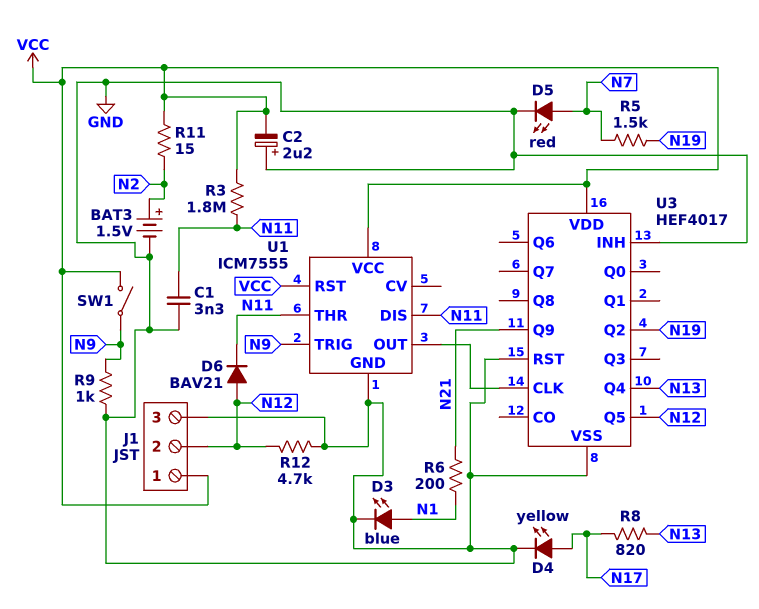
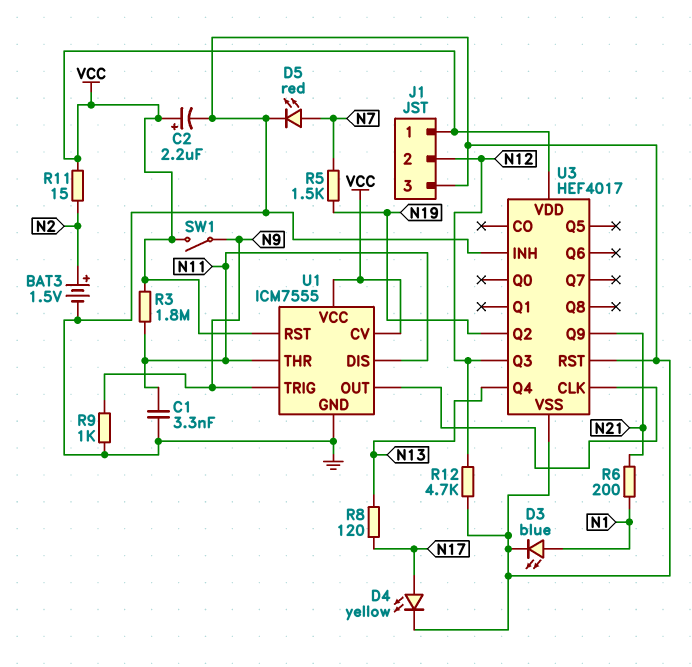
C2: 2.2uF (plus GND, minus VCC) -> 2.2uF (plus VCC, minus GND)
D6: diode BAV21 (A N12, K N11) -> none
R8: 820 (N13, N17) -> 120 (N13, N17)
U1 pin CV: none -> VCC
U3 pin Q3: none -> N12
U3 pin Q5: N12 -> none

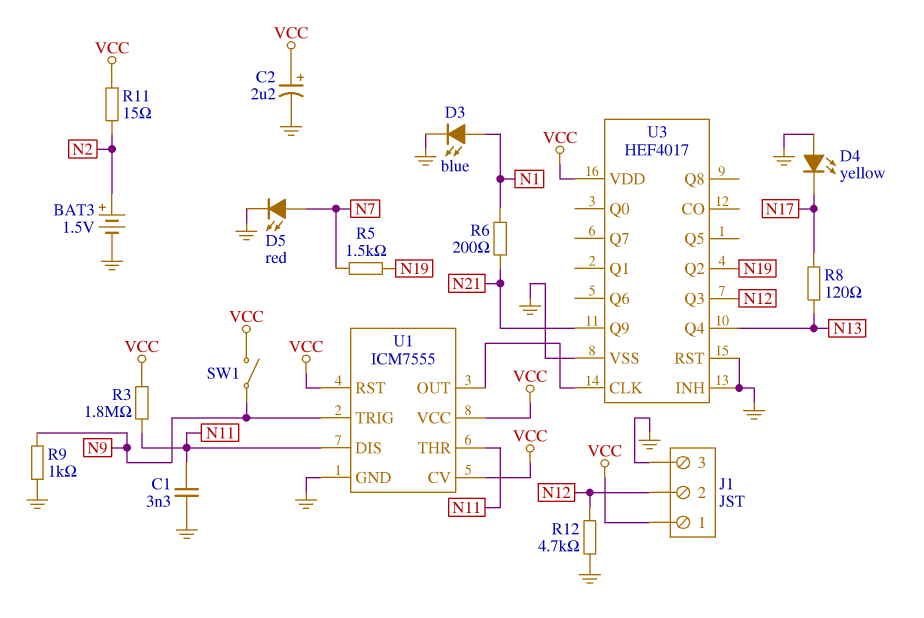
D4: LED yellow (A N17, K GND) -> LED yellow (A GND, K N17)

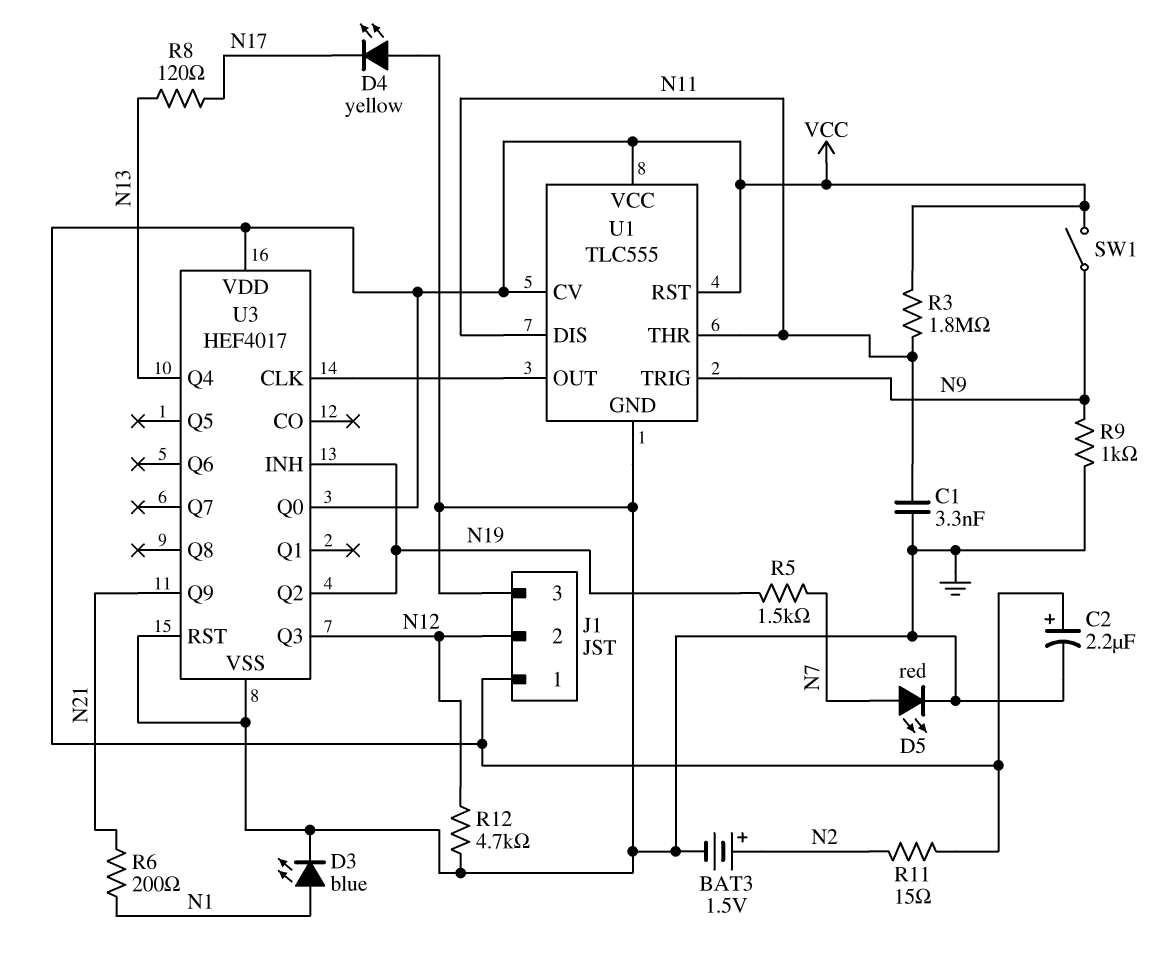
U1: ICM7555 -> TLC555
U3 pin INH: GND -> N19
U3 pin Q0: none -> VCC

